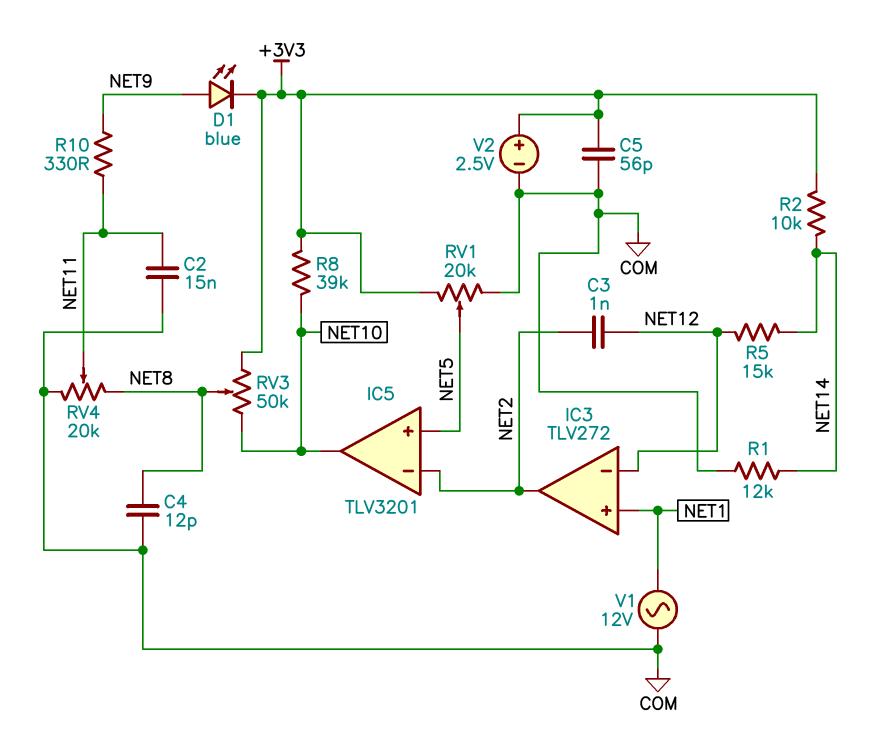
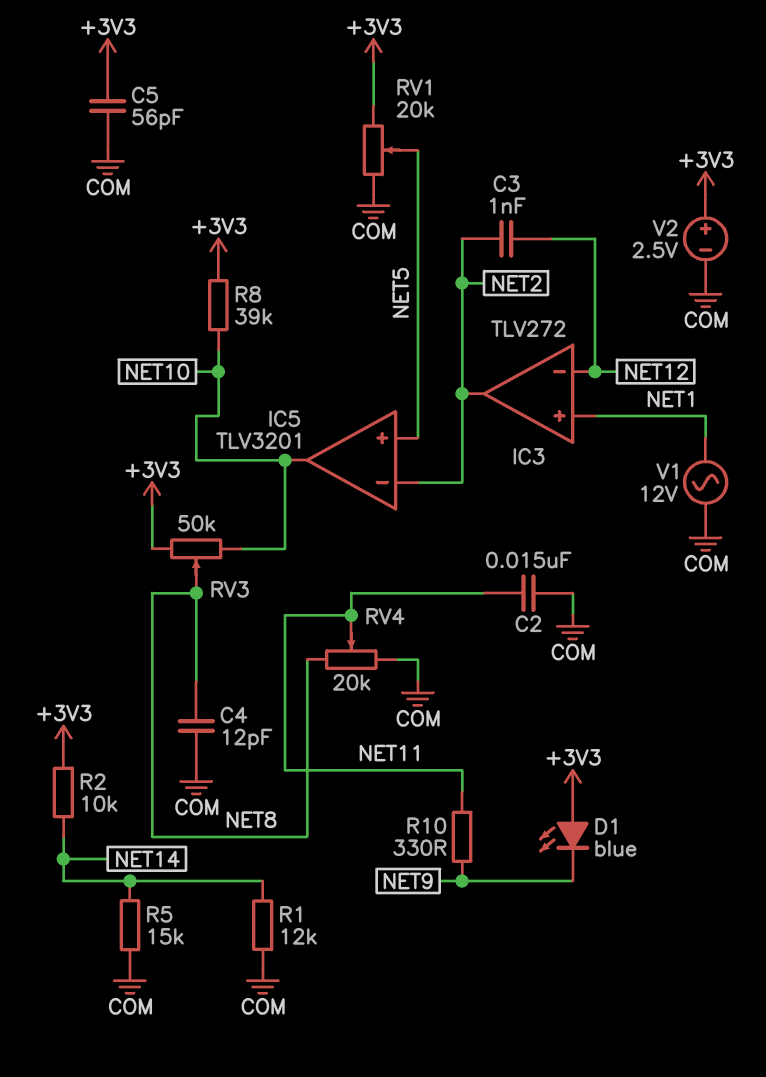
D1: LED blue (A NET9, K +3V3) -> LED blue (A +3V3, K NET9)
R5: 15k (NET12, NET14) -> 15k (COM, NET14)

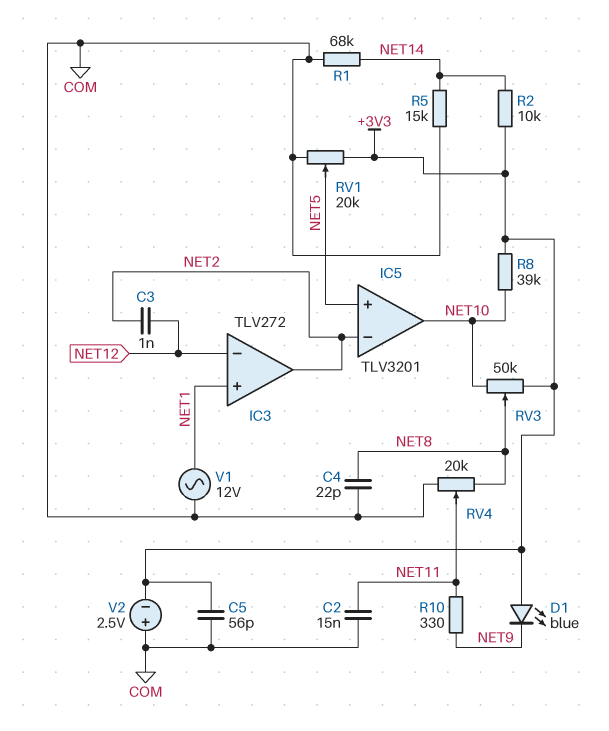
C4: 12pF (COM, NET8) -> 22pF (COM, NET8)
R1: 12k (COM, NET14) -> 68k (COM, NET14)
V2: 2.5V (plus +3V3, minus COM) -> 2.5V (plus COM, minus +3V3)

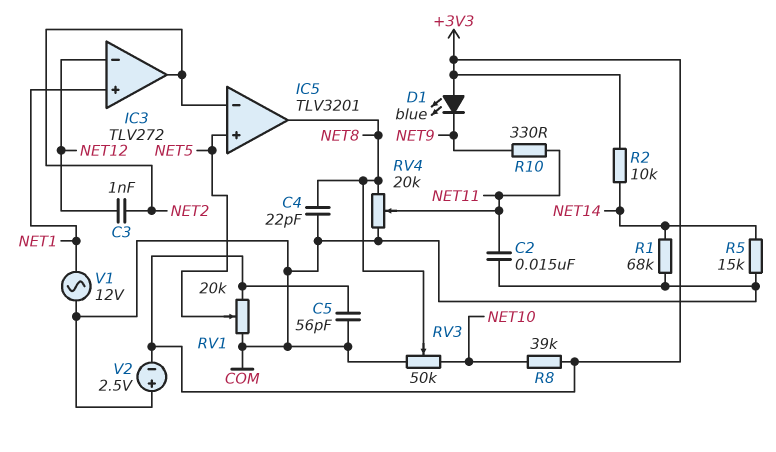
IC5 pin out: NET10 -> NET8
RV3: 50k (+3V3, NET10, wiper NET8) -> 50k (COM, NET10, wiper NET8)

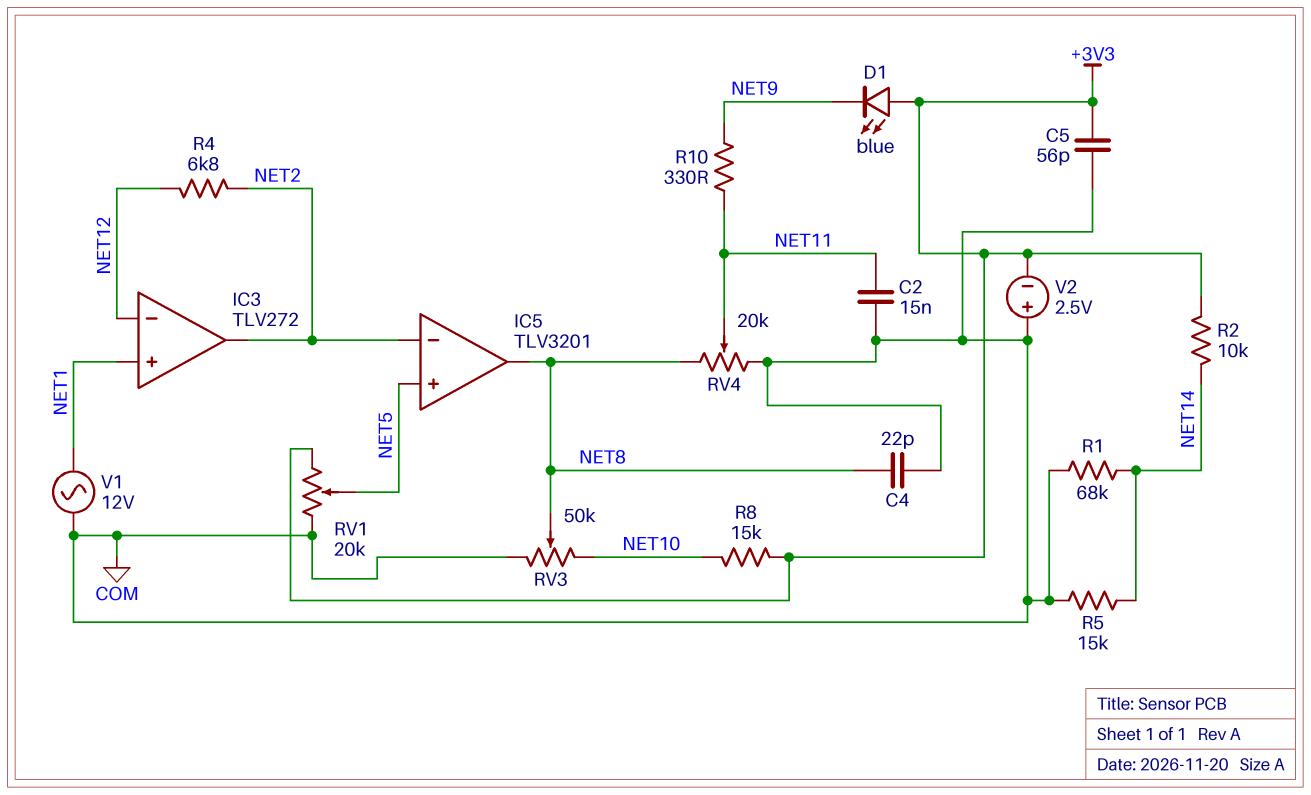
C3: 1nF (NET2, NET12) -> none
R4: none -> 6.8k (NET2, NET12)
R8: 39k (+3V3, NET10) -> 15k (+3V3, NET10)

